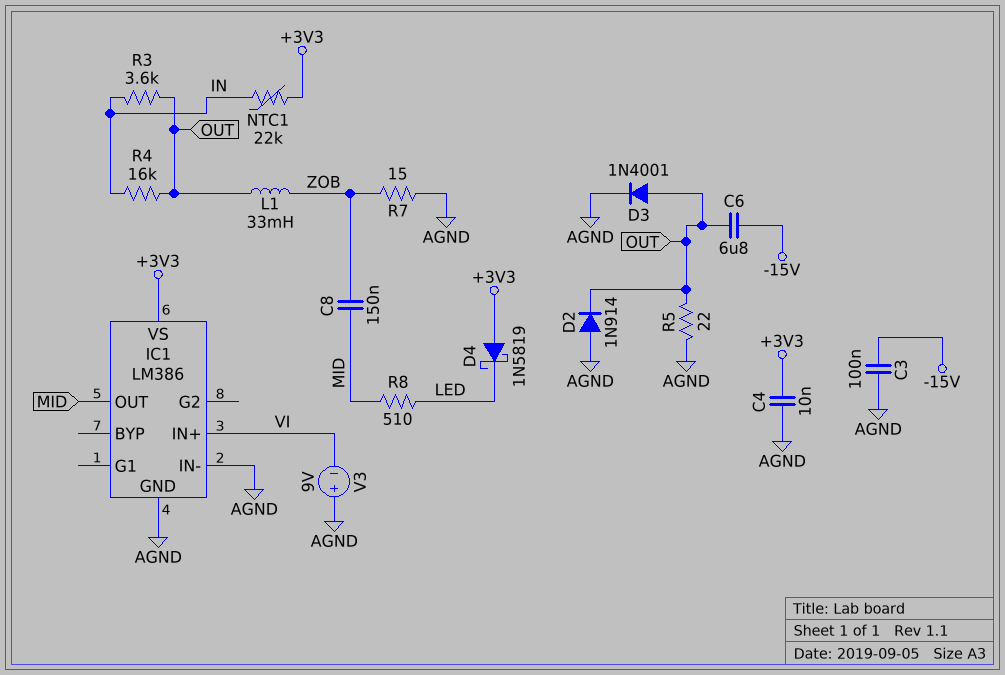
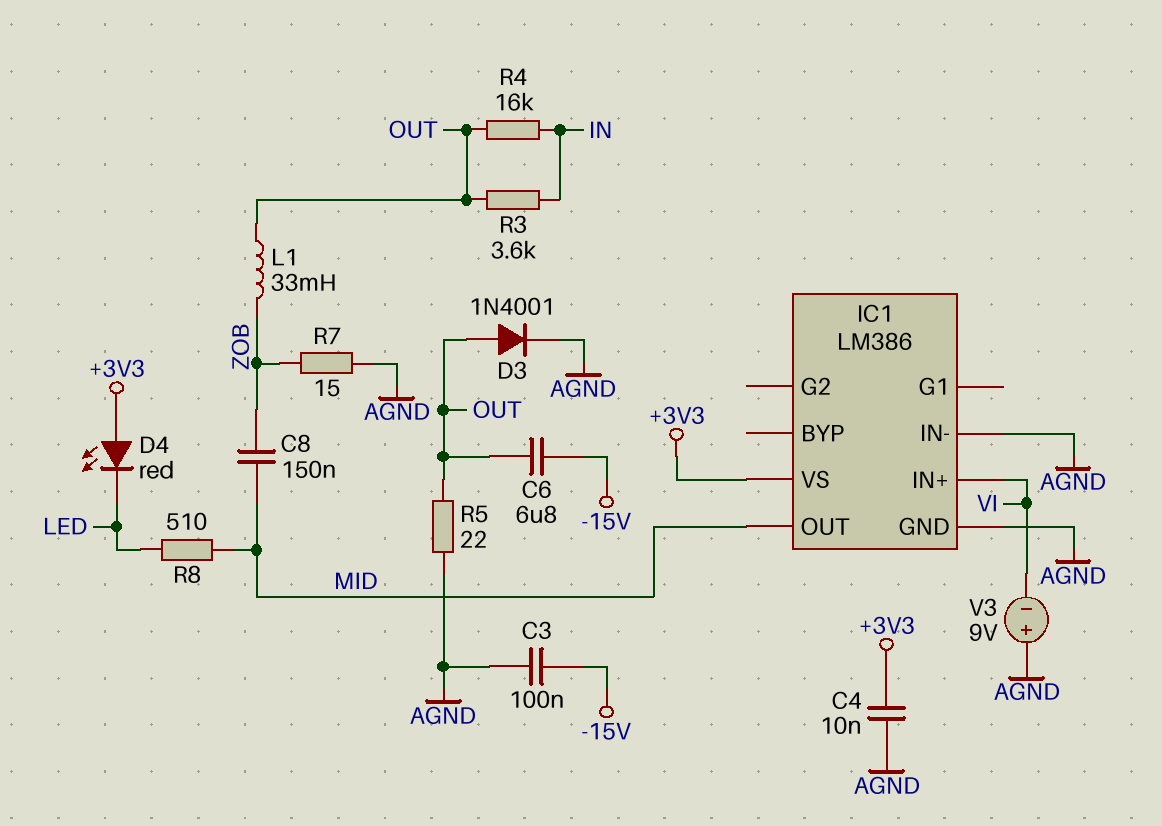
D2: diode 1N914 (A AGND, K OUT) -> none
D4: schottky 1N5819 (A +3V3, K LED) -> LED red (A +3V3, K LED)
NTC1: 22k (+3V3, IN) -> none

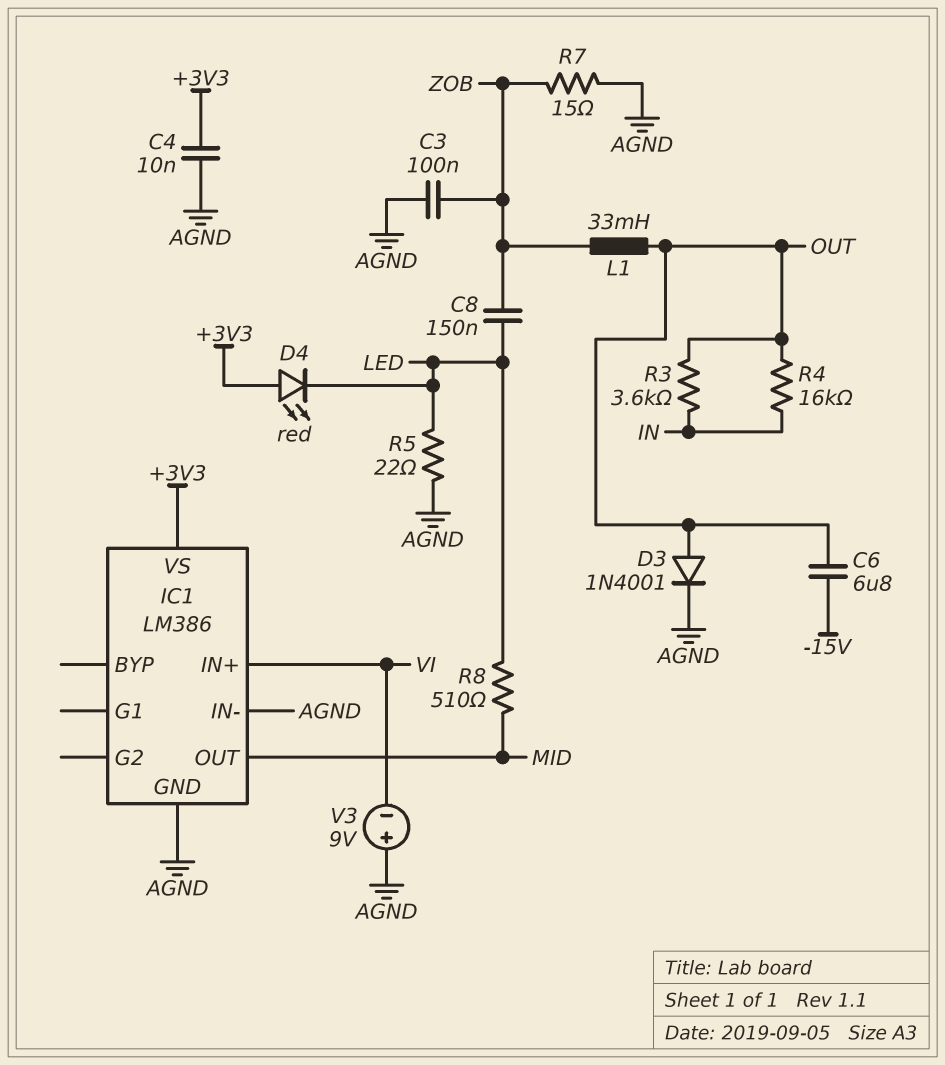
C3: 100nF (-15V, AGND) -> 100nF (AGND, ZOB)
C8: 150nF (MID, ZOB) -> 150nF (LED, ZOB)
R5: 22 (AGND, OUT) -> 22 (AGND, LED)

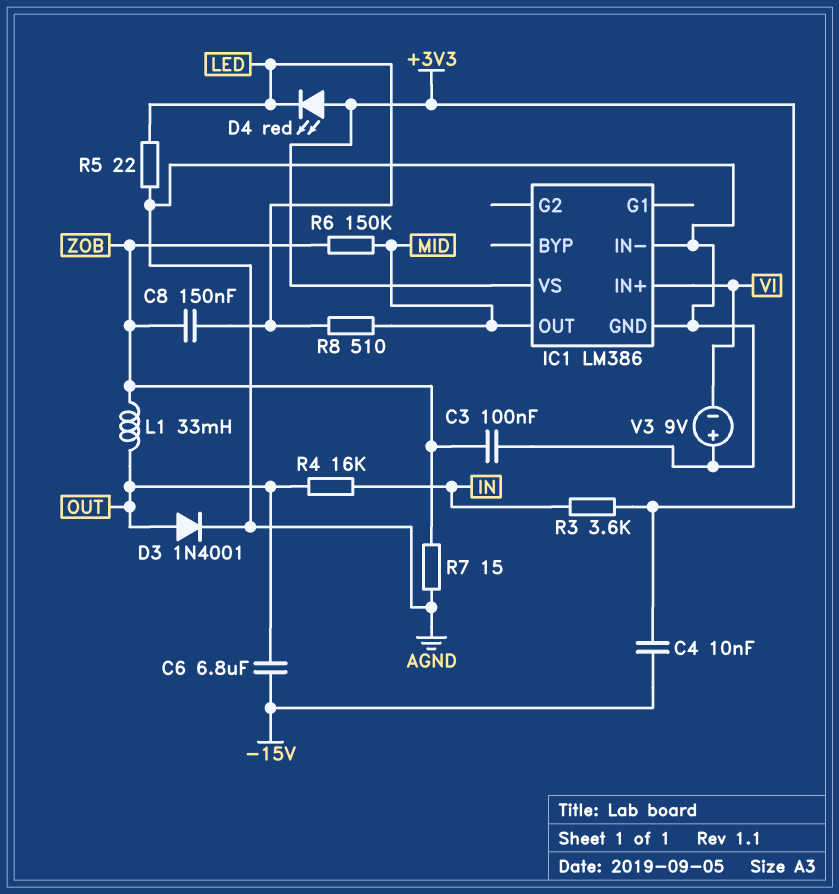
C4: 10nF (+3V3, AGND) -> 10nF (+3V3, -15V)
R3: 3.6k (IN, OUT) -> 3.6k (+3V3, IN)
R6: none -> 150k (MID, ZOB)

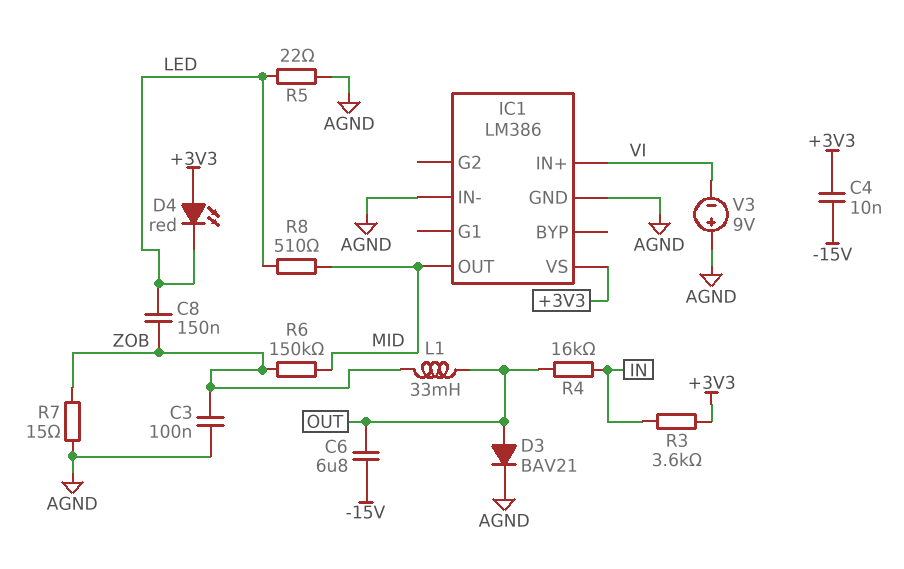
D3: diode 1N4001 (A OUT, K AGND) -> diode BAV21 (A OUT, K AGND)

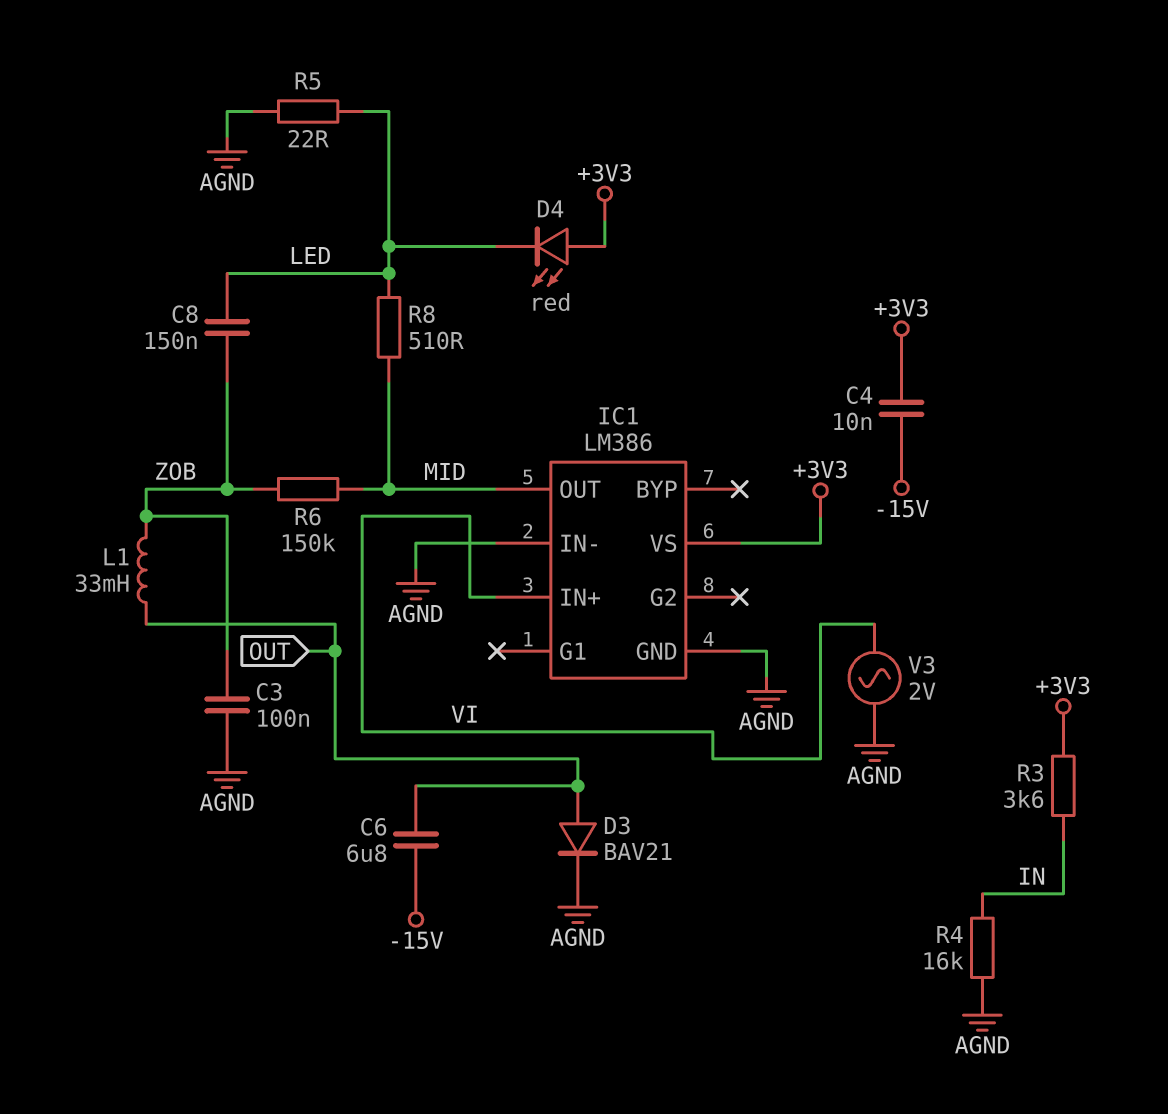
R4: 16k (IN, OUT) -> 16k (AGND, IN)
R7: 15 (AGND, ZOB) -> none
V3: 9V (plus AGND, minus VI) -> AC 2V (AGND, VI)

